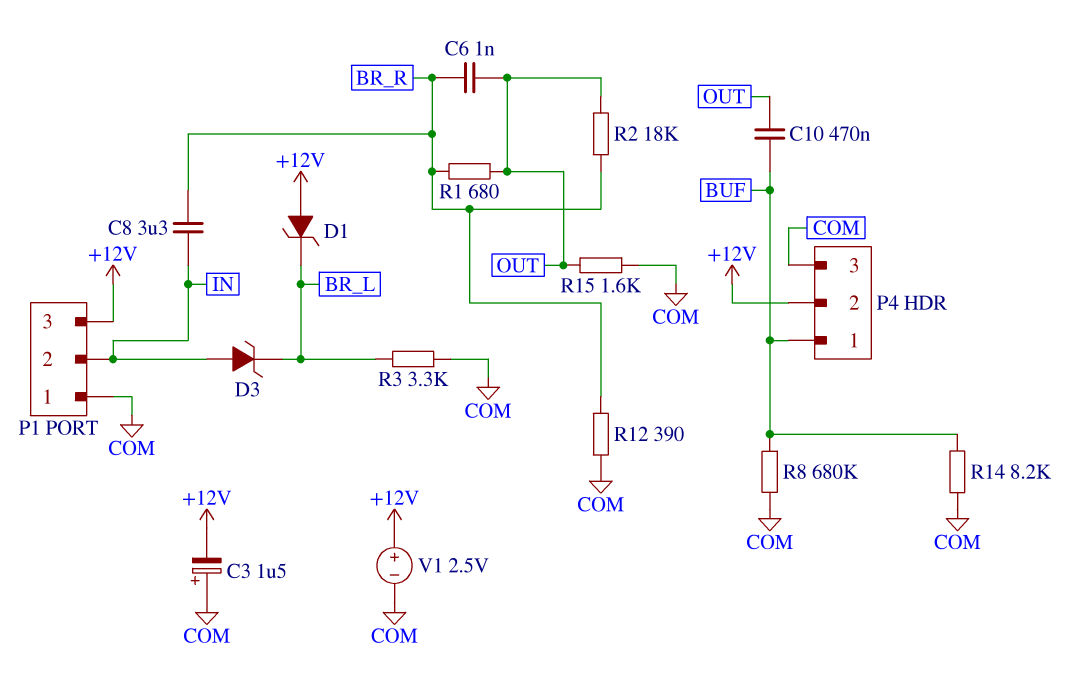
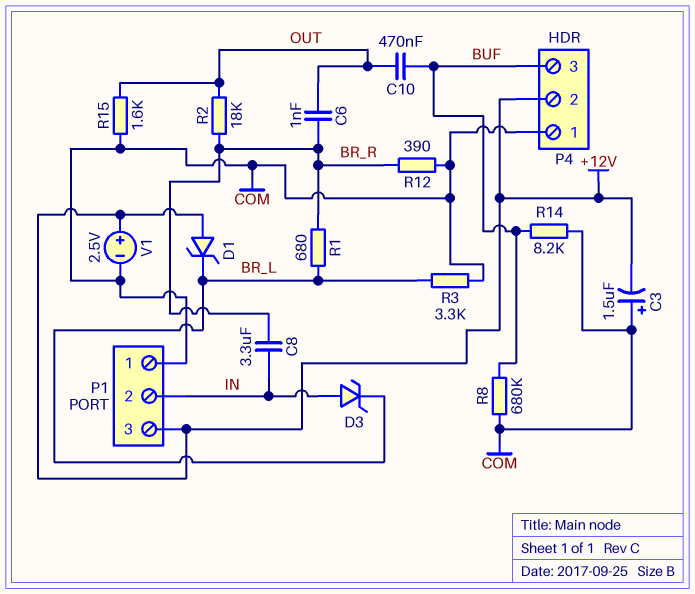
P4 pin 1: BUF -> COM
P4 pin 3: COM -> BUF
R1: 680 (BR_R, OUT) -> 680 (BR_L, BR_R)

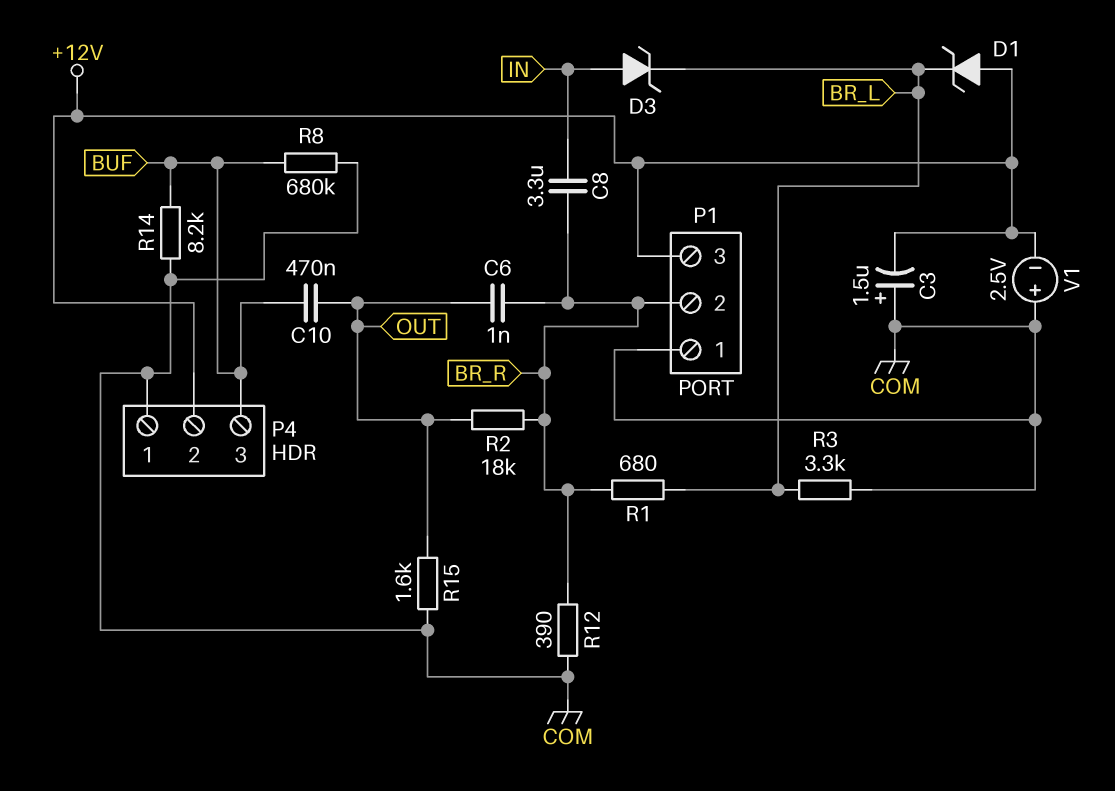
P1 pin 2: IN -> BR_R
V1: 2.5V (plus +12V, minus COM) -> 2.5V (plus COM, minus +12V)

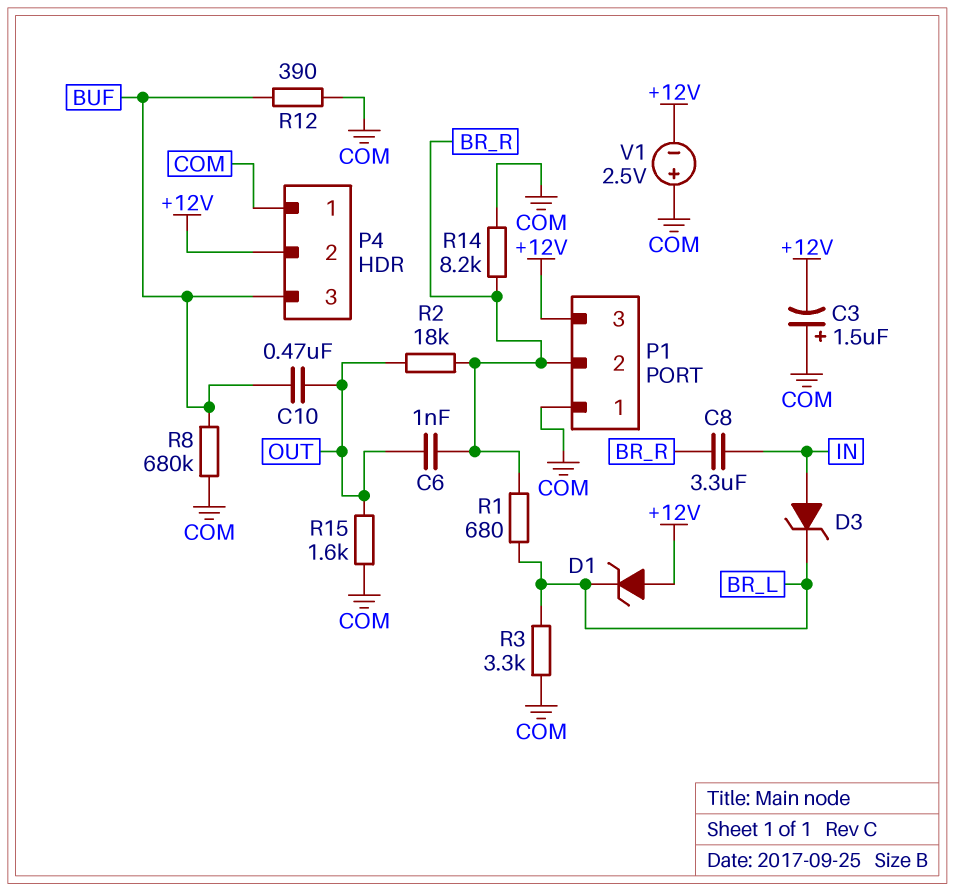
R12: 390 (BR_R, COM) -> 390 (BUF, COM)
R14: 8.2k (BUF, COM) -> 8.2k (BR_R, COM)

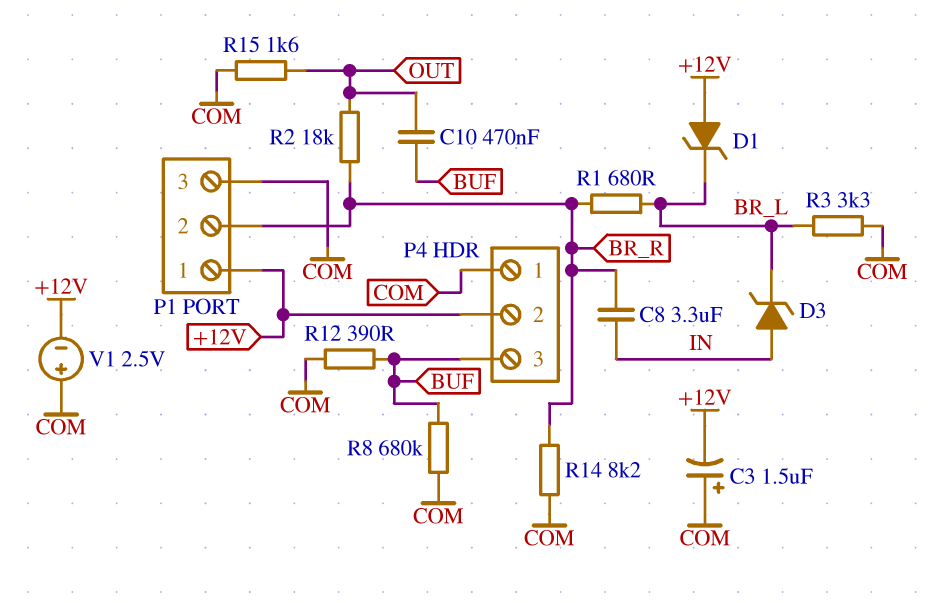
C6: 1nF (BR_R, OUT) -> none
P1 pin 1: COM -> +12V
P1 pin 3: +12V -> COM

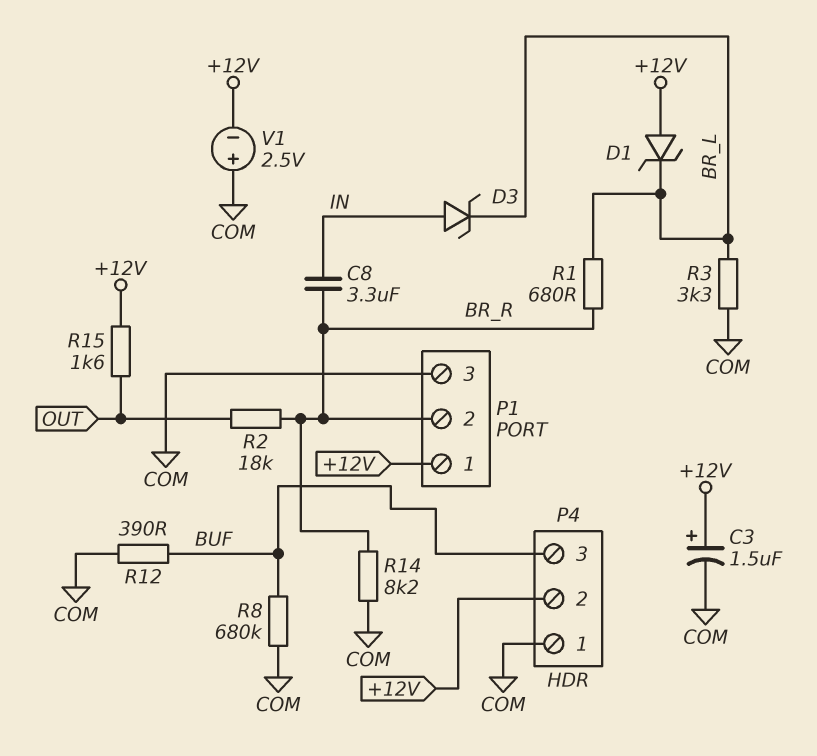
C3: 1.5uF (plus COM, minus +12V) -> 1.5uF (plus +12V, minus COM)
C10: 470nF (BUF, OUT) -> none
R15: 1.6k (COM, OUT) -> 1.6k (+12V, OUT)

